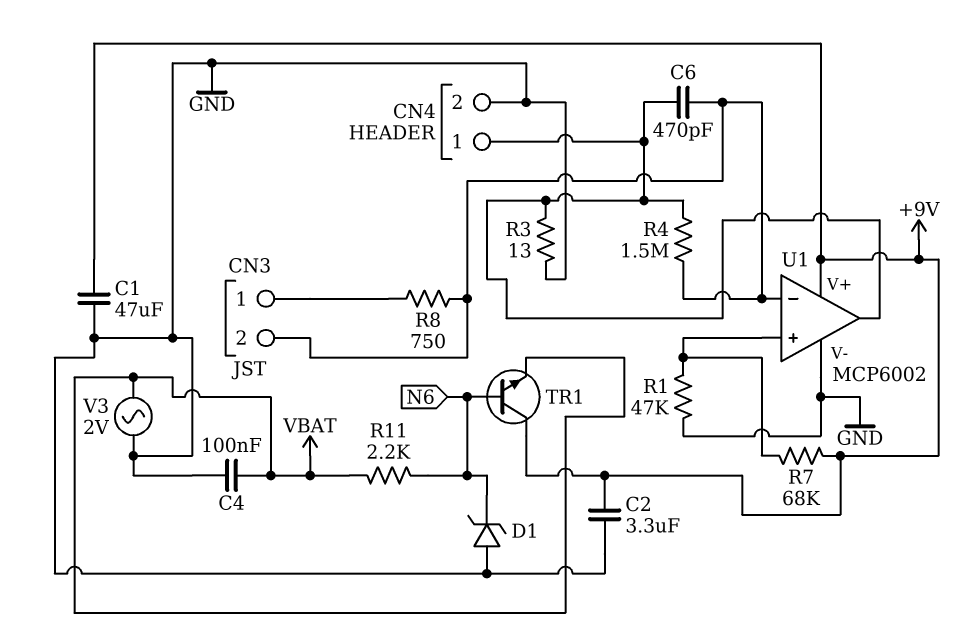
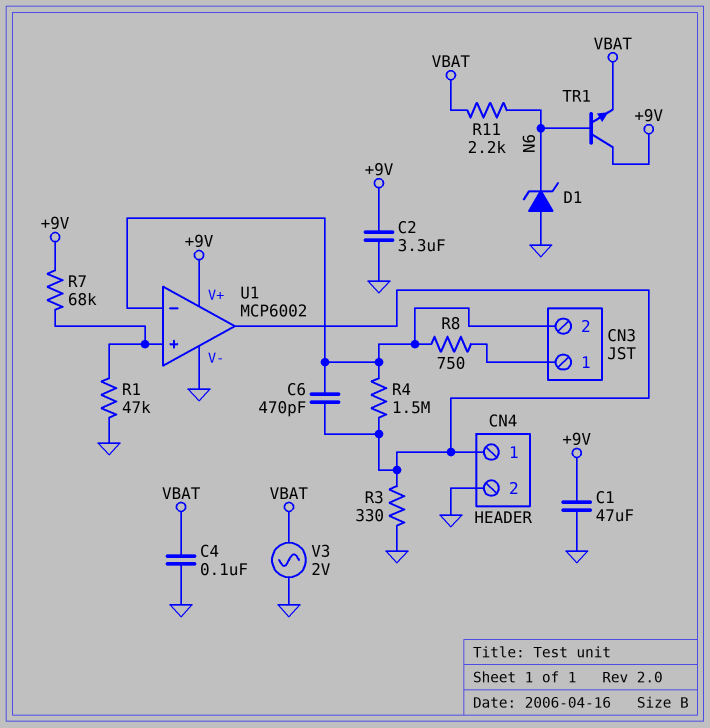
R3: 13 (CN4/1, GND) -> 330 (CN4/1, GND)

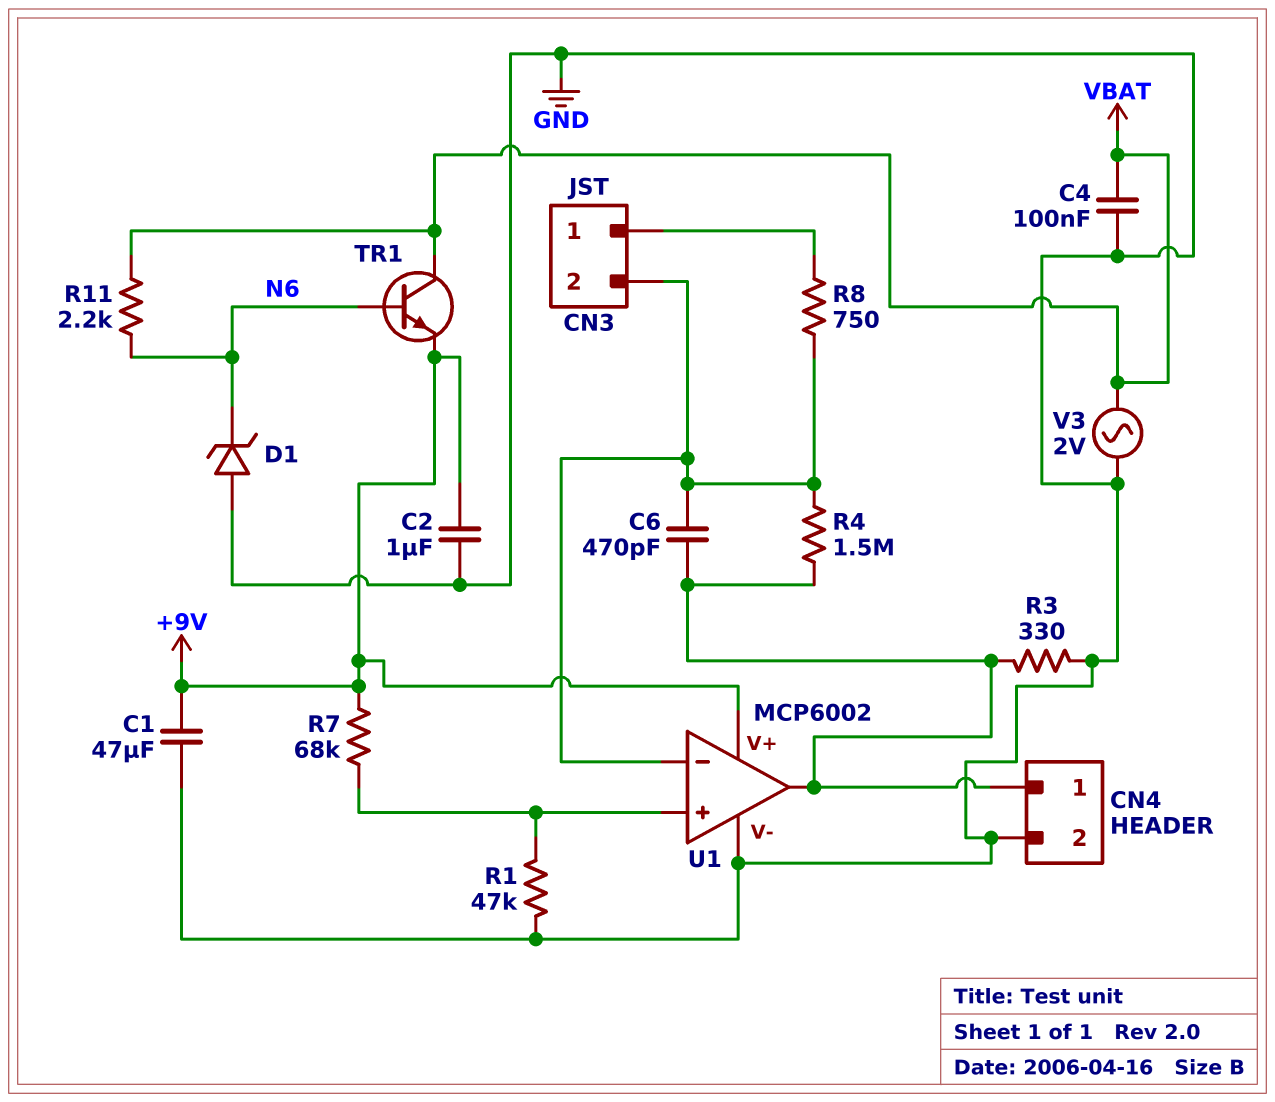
C2: 3.3uF (+9V, GND) -> 1uF (+9V, GND)
TR1: NPN (B N6, C +9V, E VBAT) -> NPN (B N6, C VBAT, E +9V)

